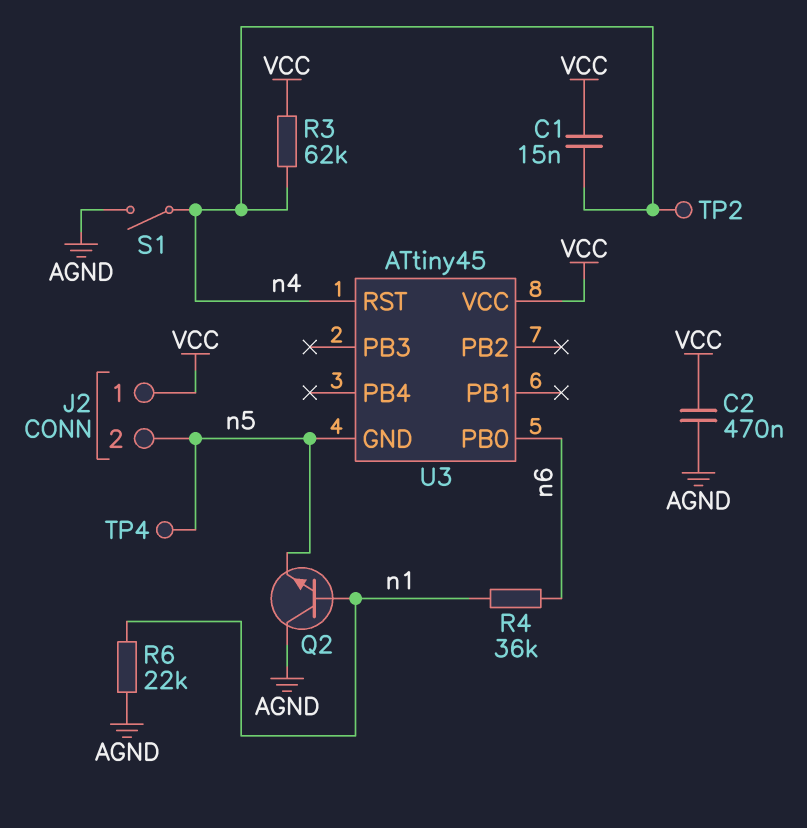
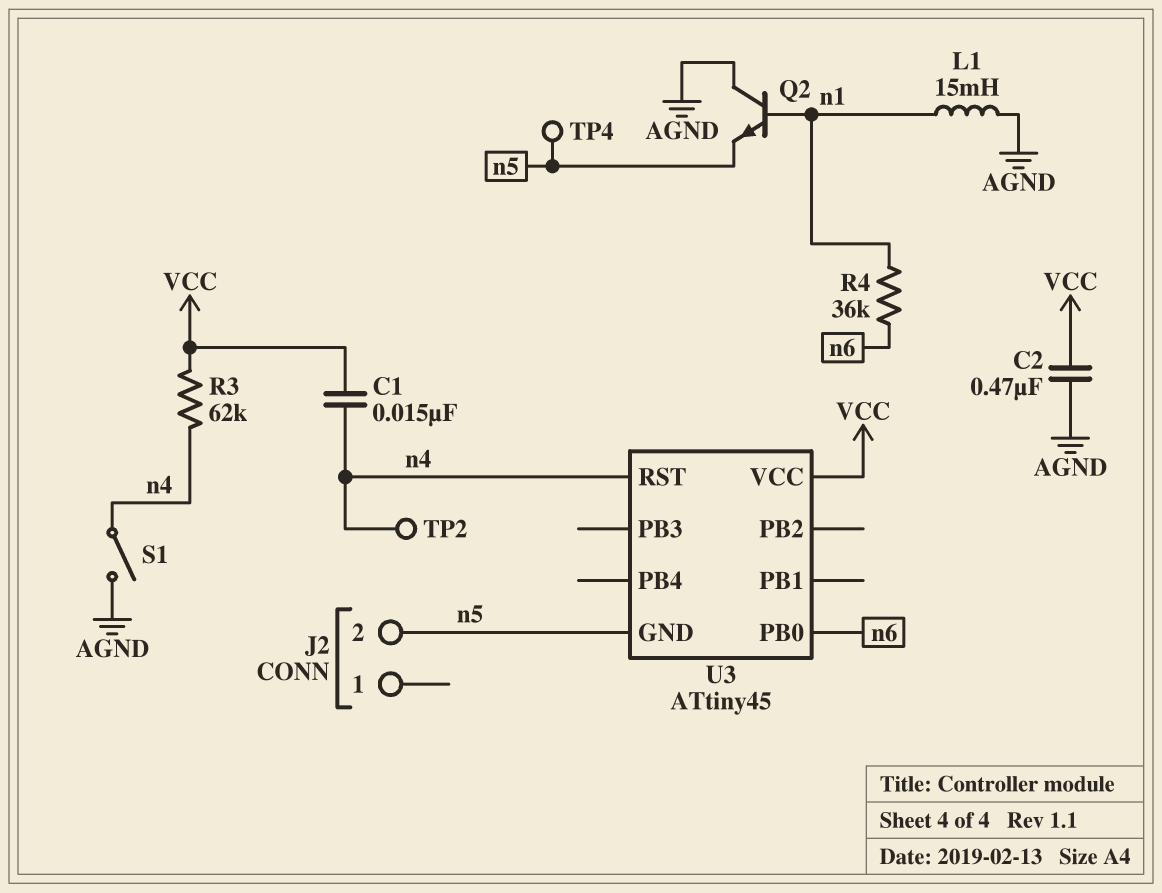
J2 pin 1: VCC -> none
L1: none -> 15mH (AGND, n1)
R6: 22k (AGND, n1) -> none

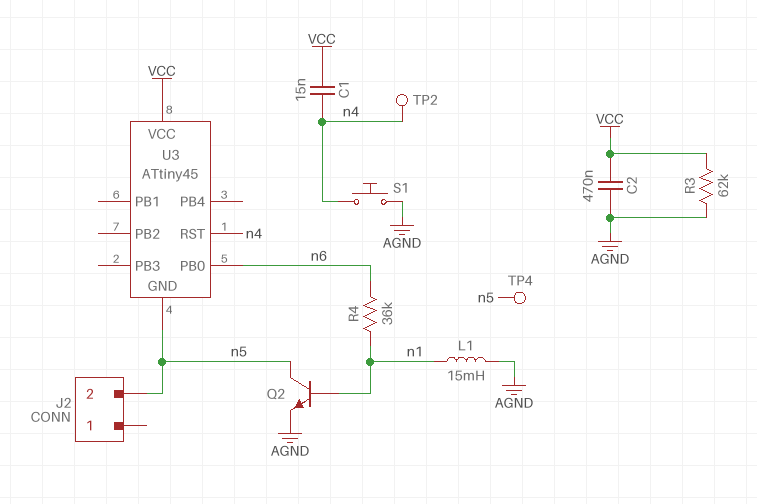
Q2: NPN (B n1, C AGND, E n5) -> NPN (B n1, C n5, E AGND)
R3: 62k (VCC, n4) -> 62k (AGND, VCC)
S1: switch (AGND, n4) -> button (AGND, n4)

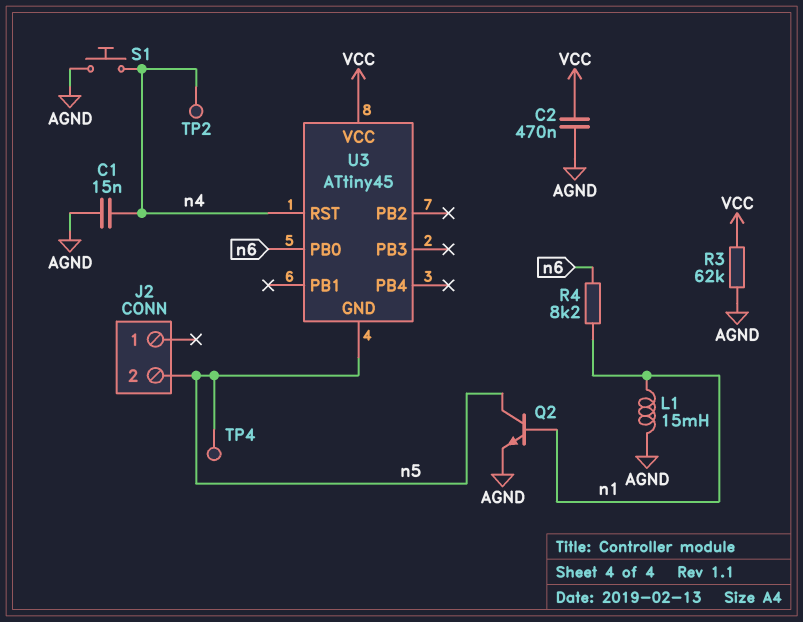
C1: 15nF (VCC, n4) -> 15nF (AGND, n4)
R4: 36k (n1, n6) -> 8.2k (n1, n6)

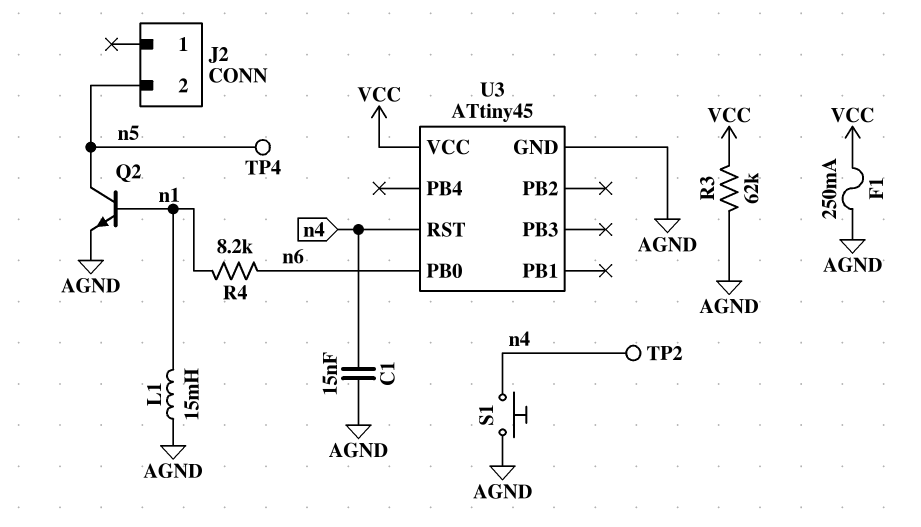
C2: 470nF (AGND, VCC) -> none
F1: none -> 250mA (AGND, VCC)
U3 pin GND: n5 -> AGND

